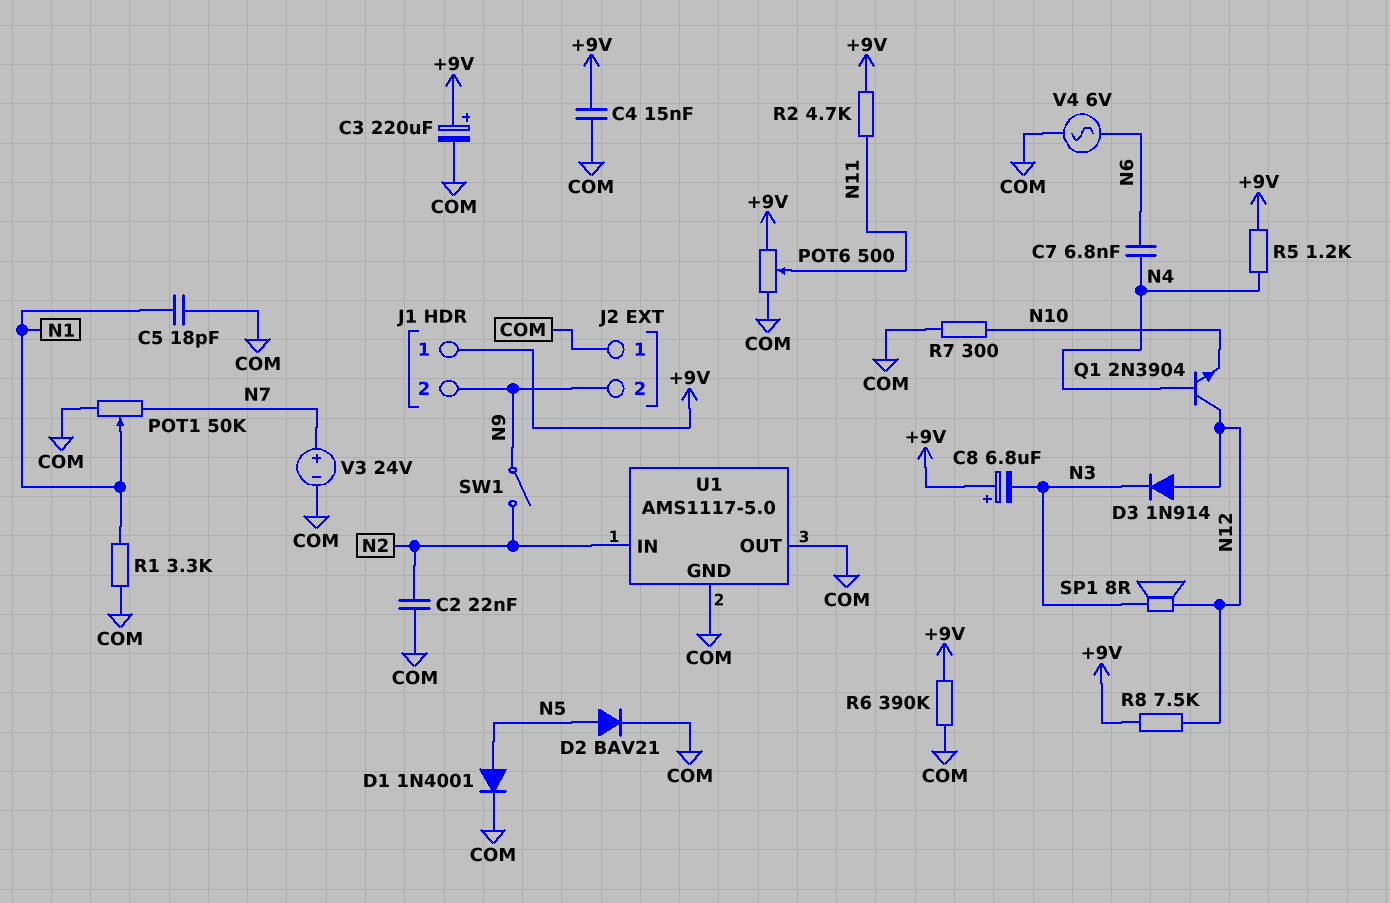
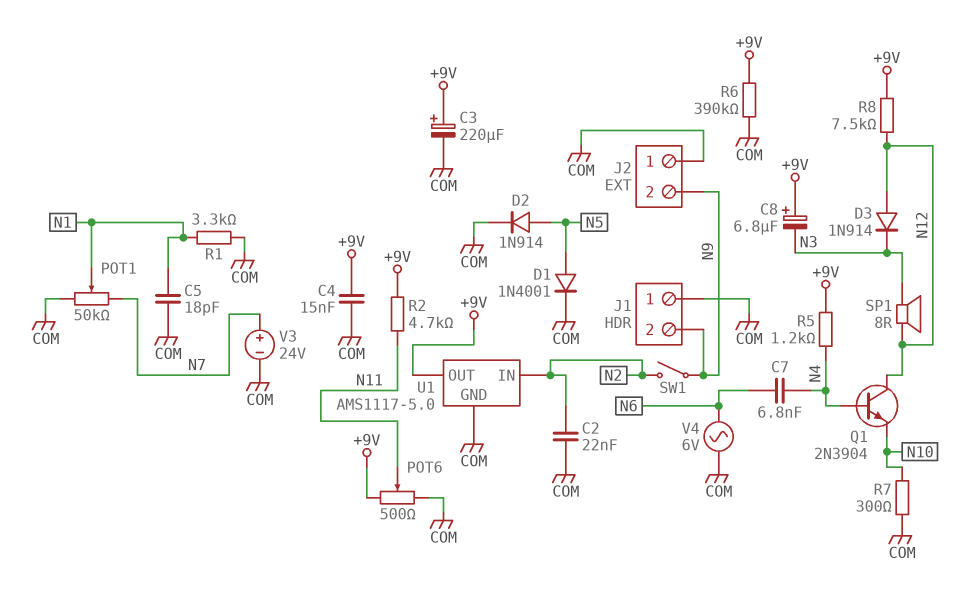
D2: diode BAV21 (A N5, K COM) -> diode 1N914 (A N5, K COM)
J1 pin 1: +9V -> COM
U1 pin OUT: COM -> +9V

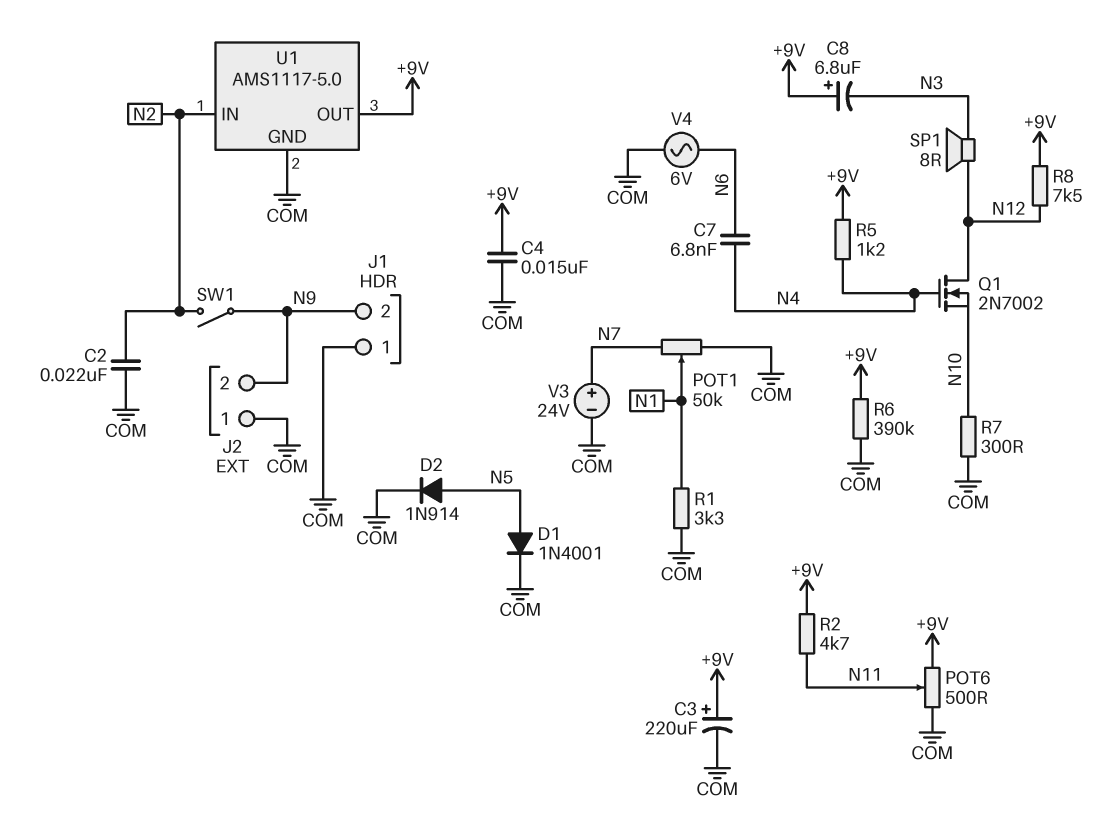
C5: 18pF (COM, N1) -> none
D3: diode 1N914 (A N12, K N3) -> none
Q1: NPN 2N3904 (B N4, C N12, E N10) -> NMOS 2N7002 (G N4, D N12, S N10)

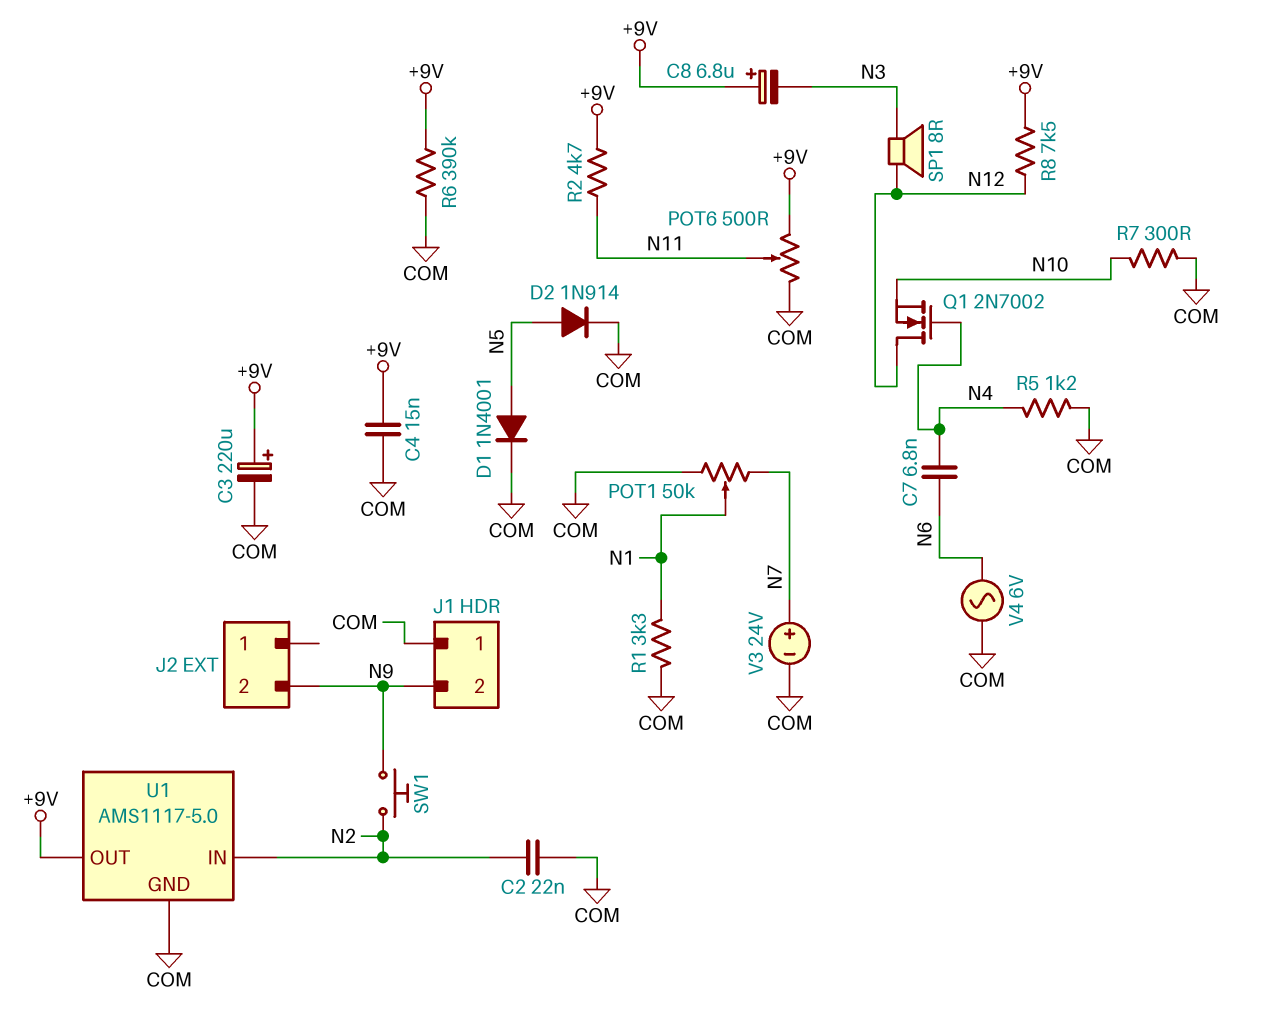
J2 pin 1: COM -> none
R5: 1.2k (+9V, N4) -> 1.2k (COM, N4)
SW1: switch (N2, N9) -> button (N2, N9)

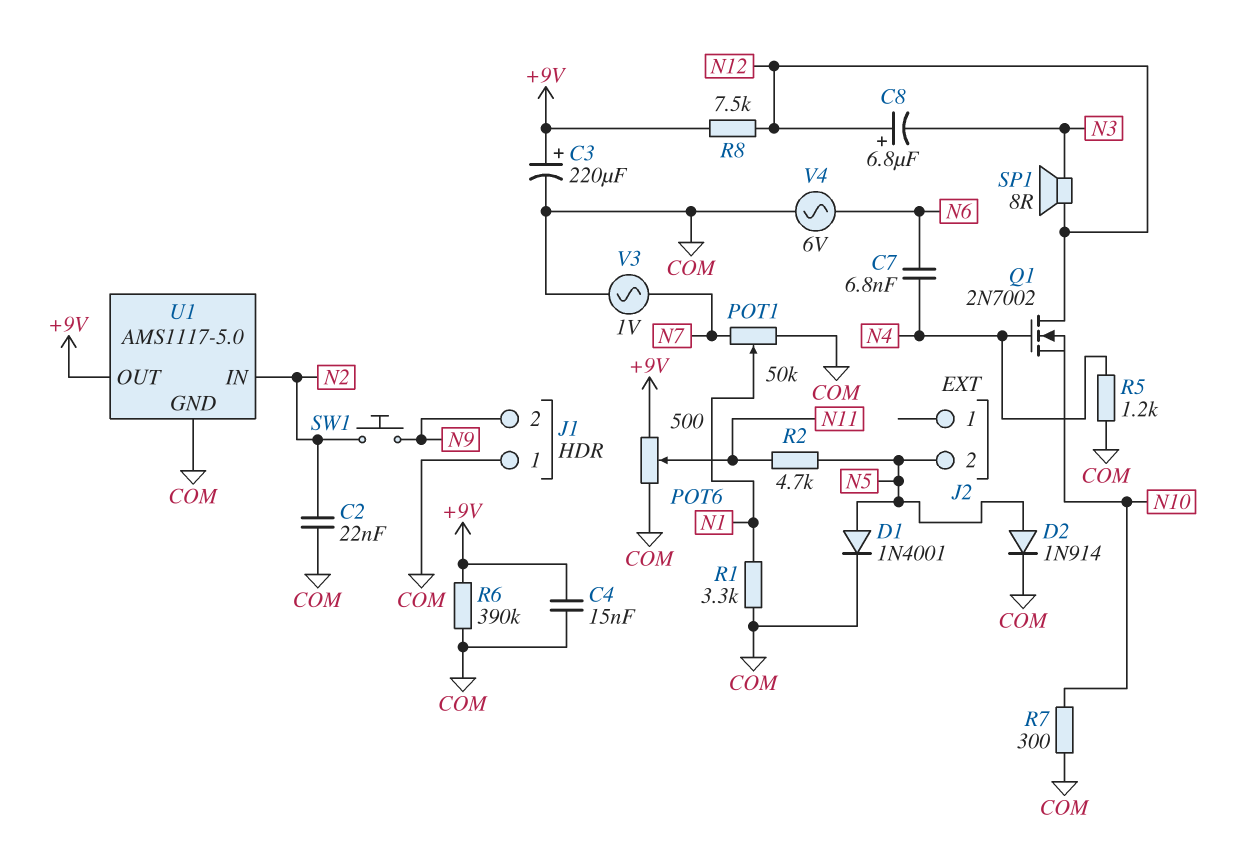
C8: 6.8uF (plus +9V, minus N3) -> 6.8uF (plus N12, minus N3)
J2 pin 2: N9 -> N5
R2: 4.7k (+9V, N11) -> 4.7k (N5, N11)
V3: 24V (plus N7, minus COM) -> AC 1V (COM, N7)

